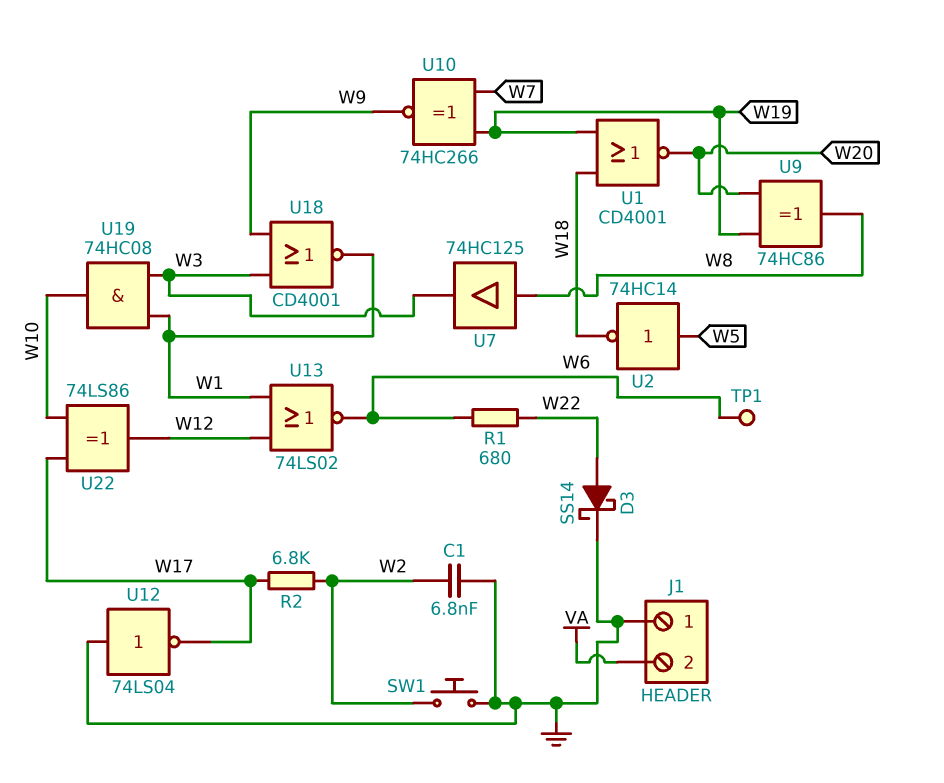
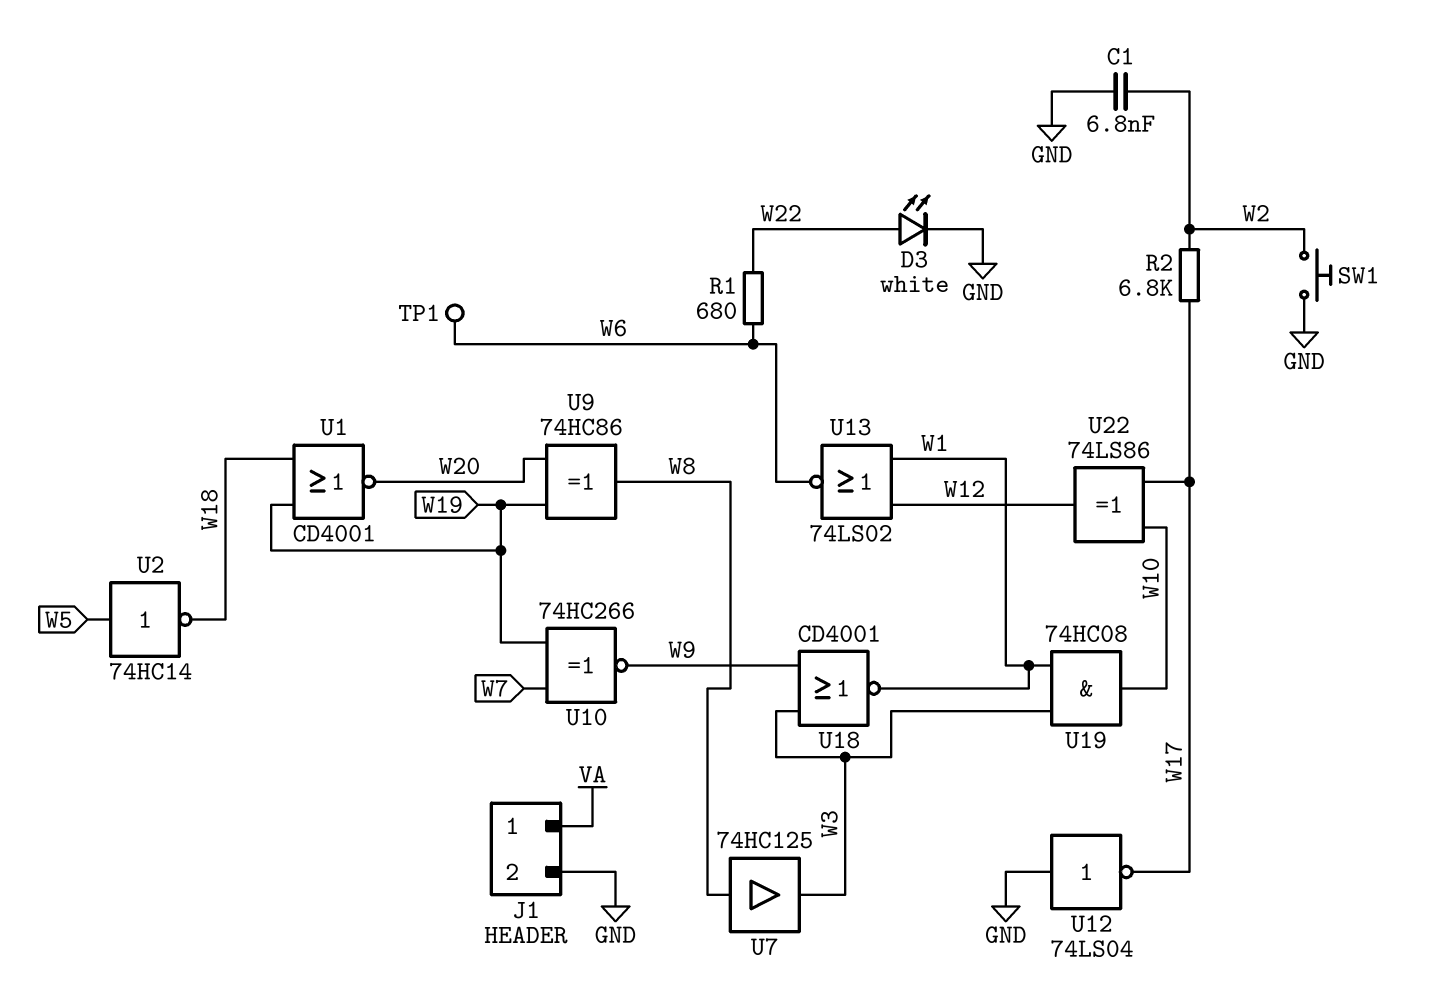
D3: schottky SS14 (A W22, K GND) -> LED white (A W22, K GND)
J1 pin 1: GND -> VA
J1 pin 2: VA -> GND

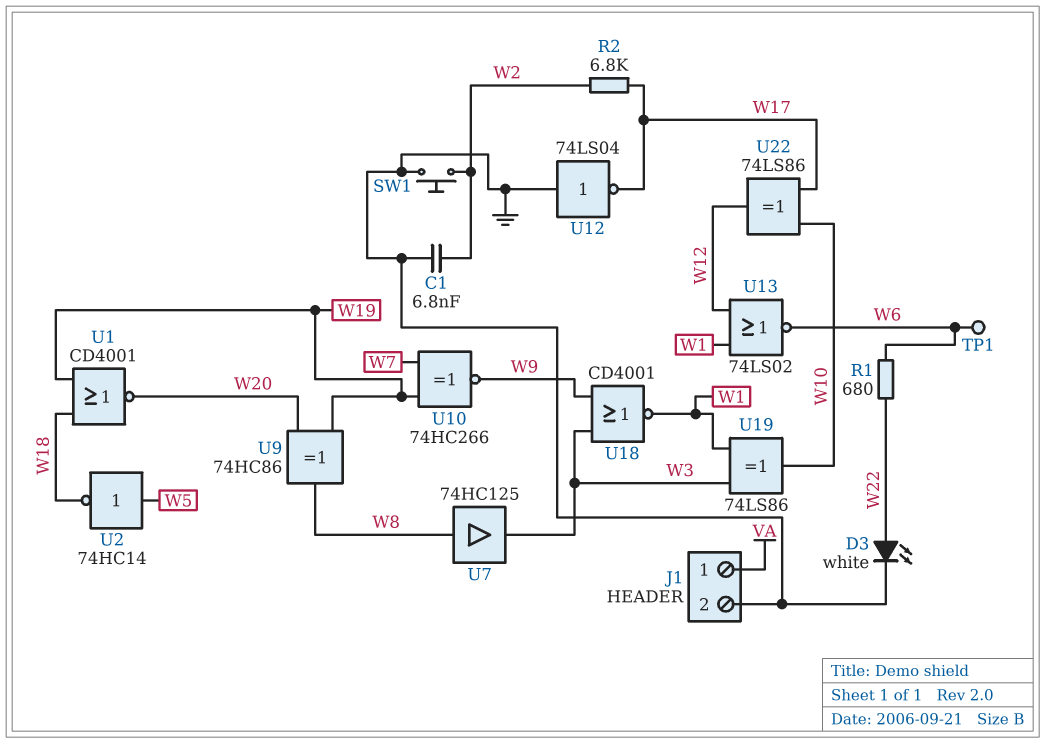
U19: AND 74HC08 (in W1, in W3, out W10) -> XOR 74LS86 (in W1, in W3, out W10)

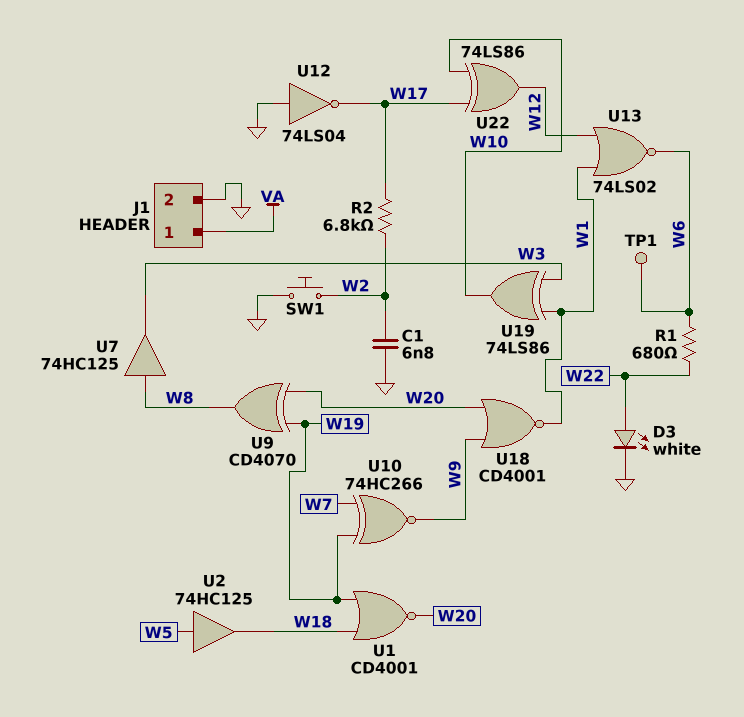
U2: NOT 74HC14 (in W5, out W18) -> buffer 74HC125 (in W5, out W18)
U9: XOR 74HC86 (in W19, in W20, out W8) -> XOR CD4070 (in W19, in W20, out W8)
U18: NOR CD4001 (in W3, in W9, out W1) -> NOR CD4001 (in W9, in W20, out W1)

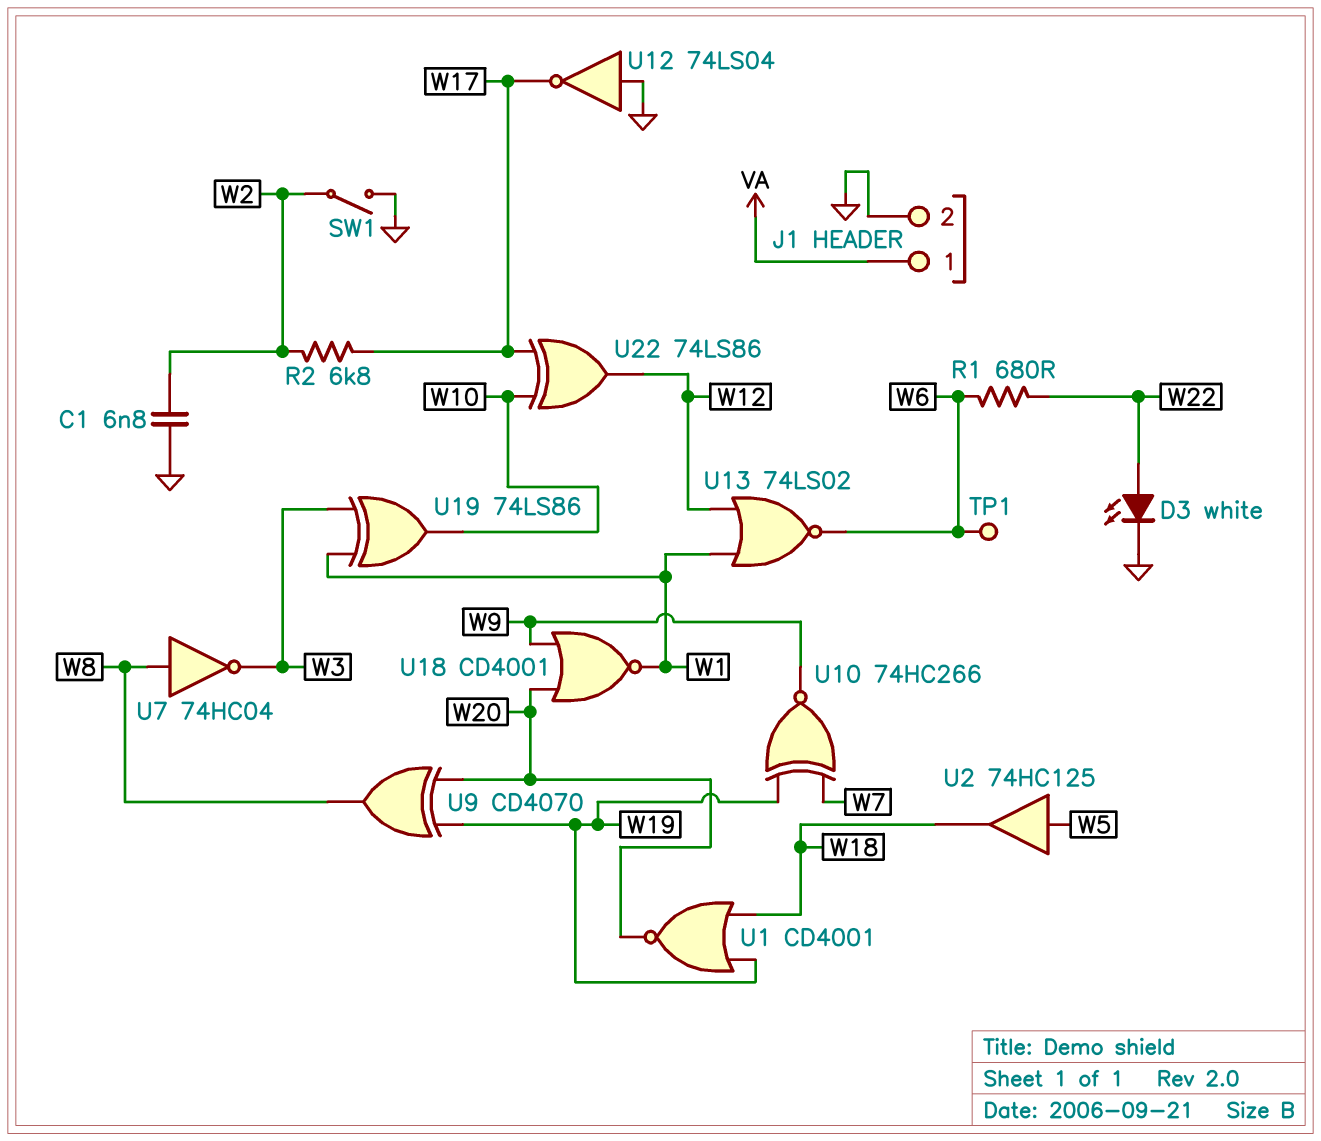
SW1: button (GND, W2) -> switch (GND, W2)
U7: buffer 74HC125 (in W8, out W3) -> NOT 74HC04 (in W8, out W3)

